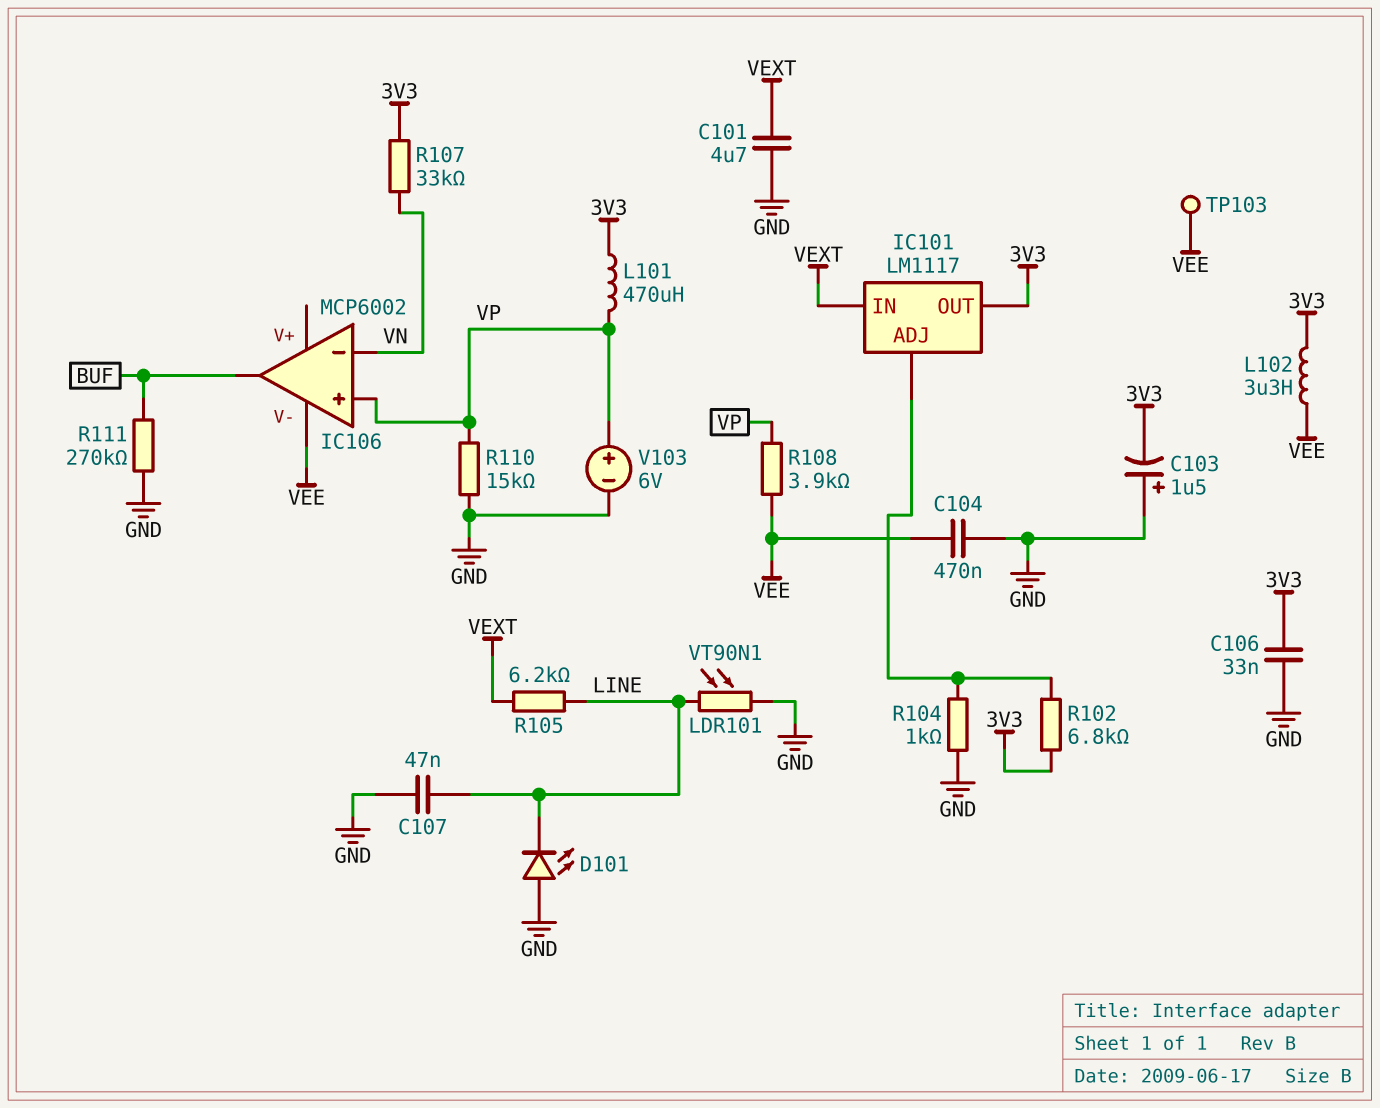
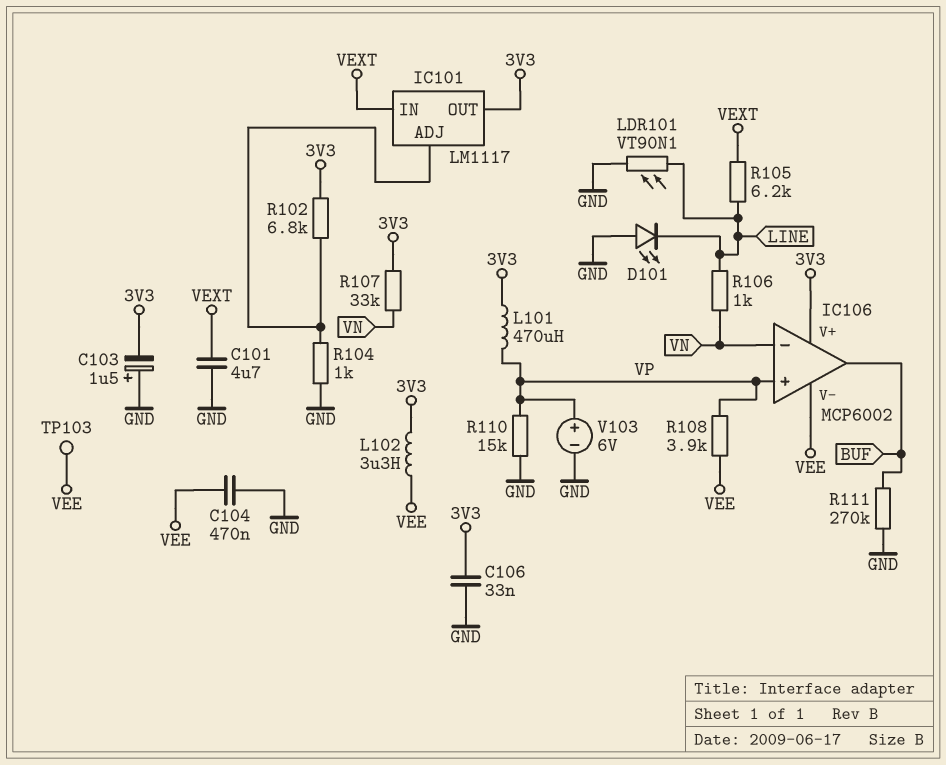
C107: 47nF (GND, LINE) -> none
IC106 pin V+: none -> 3V3
R106: none -> 1k (LINE, VN)

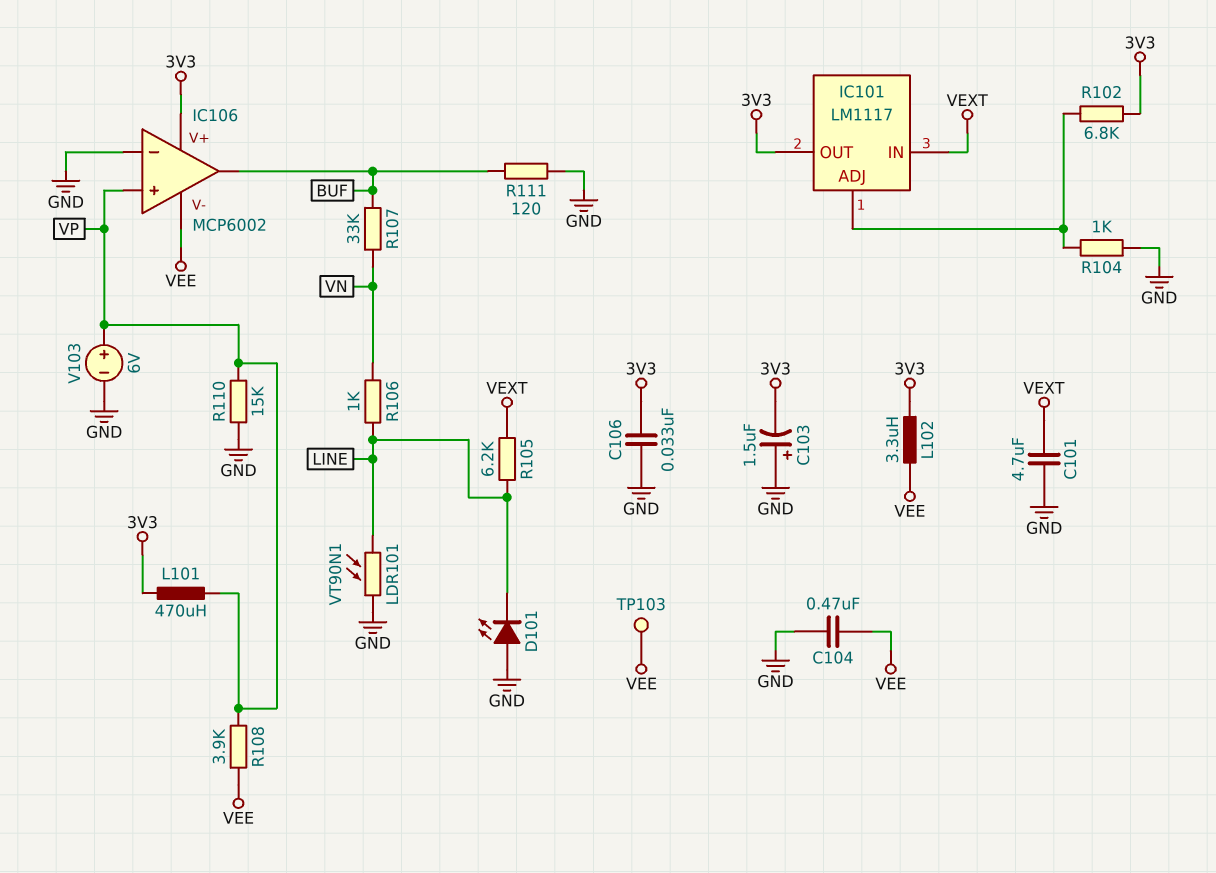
IC106 pin in-: VN -> GND
R107: 33k (3V3, VN) -> 33k (BUF, VN)
R111: 270k (BUF, GND) -> 120 (BUF, GND)

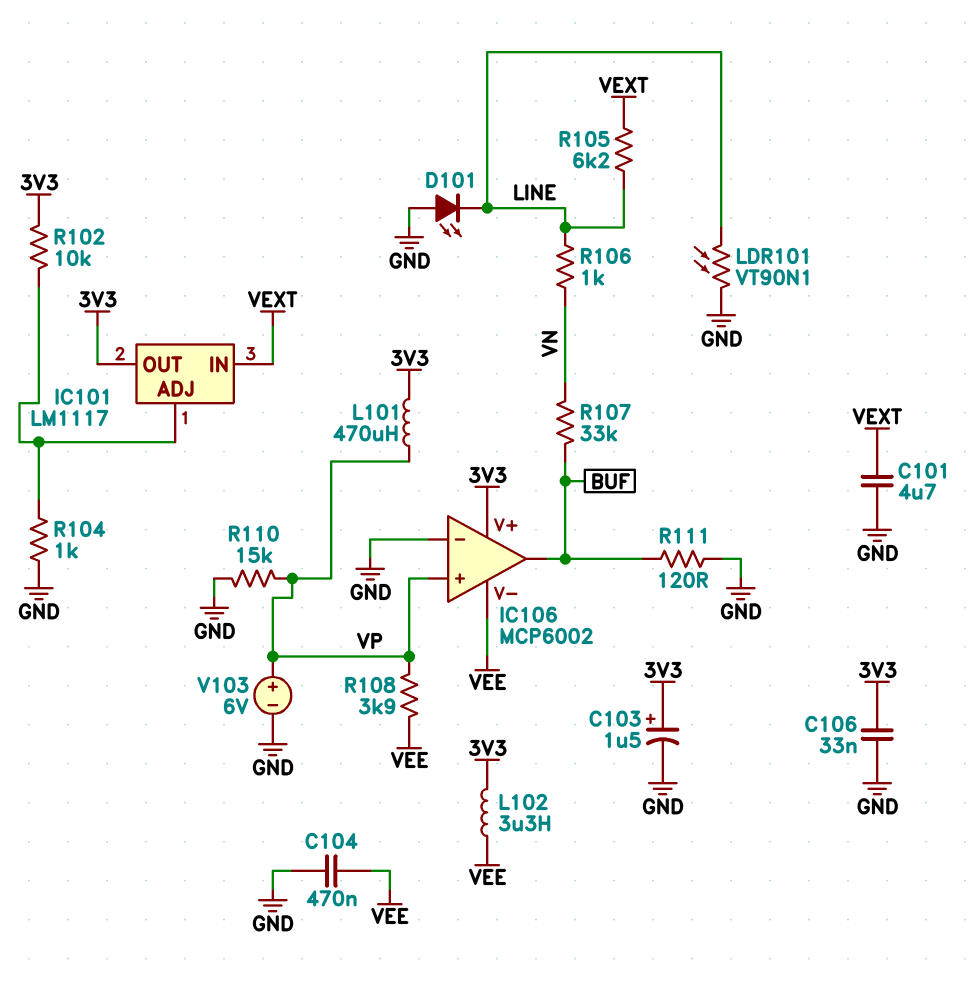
C103: 1.5uF (plus GND, minus 3V3) -> 1.5uF (plus 3V3, minus GND)
R102: 6.8k (3V3, IC101/ADJ) -> 10k (3V3, IC101/ADJ)
TP103: test point (VEE) -> none

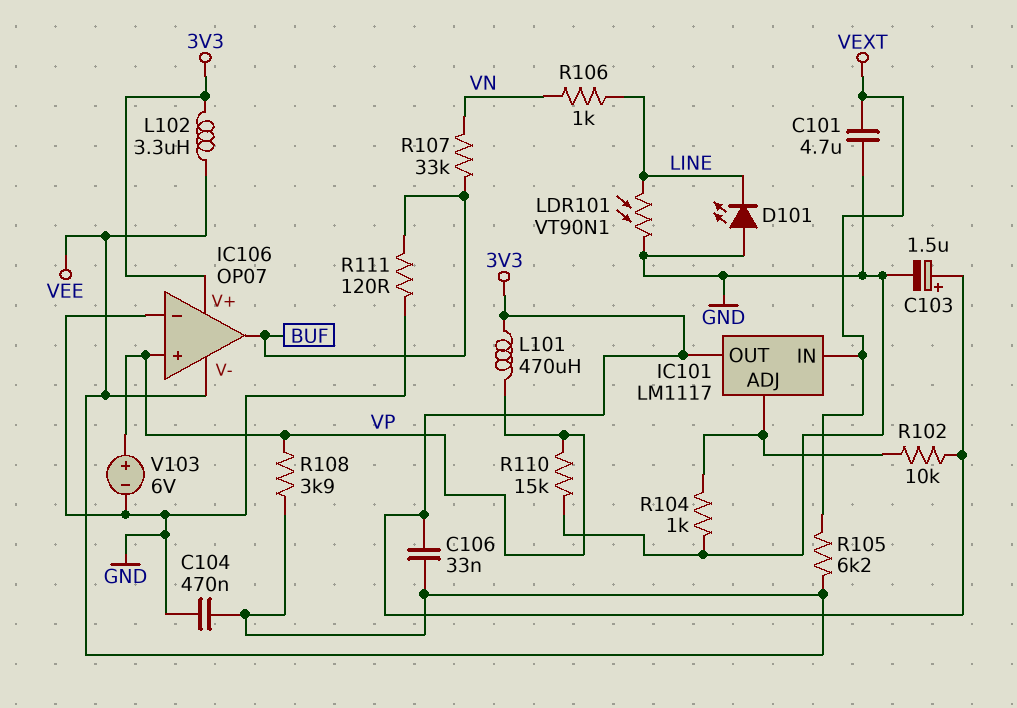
C106: 33nF (3V3, GND) -> 33nF (3V3, VEE)
IC106: MCP6002 -> OP07
R105: 6.2k (LINE, VEXT) -> 6.2k (VEE, VEXT)

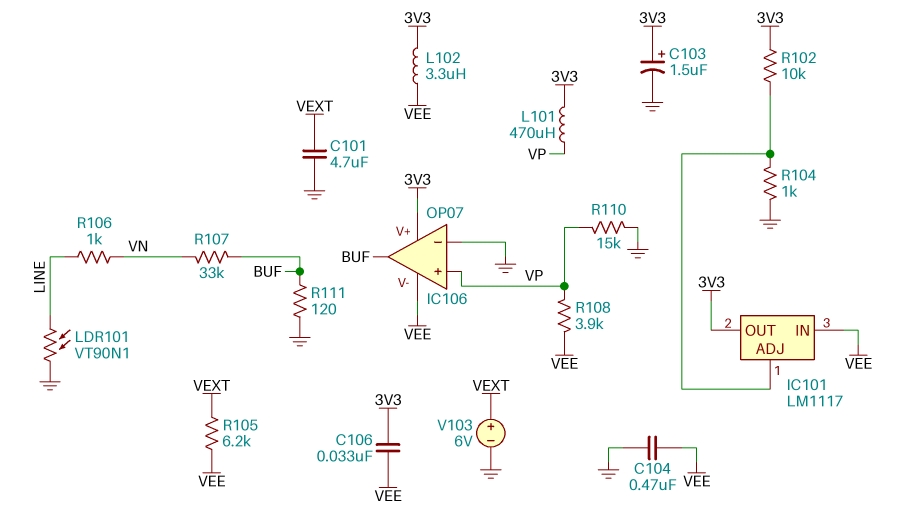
D101: LED (A GND, K LINE) -> none
IC101 pin IN: VEXT -> VEE
V103: 6V (plus VP, minus GND) -> 6V (plus VEXT, minus GND)

